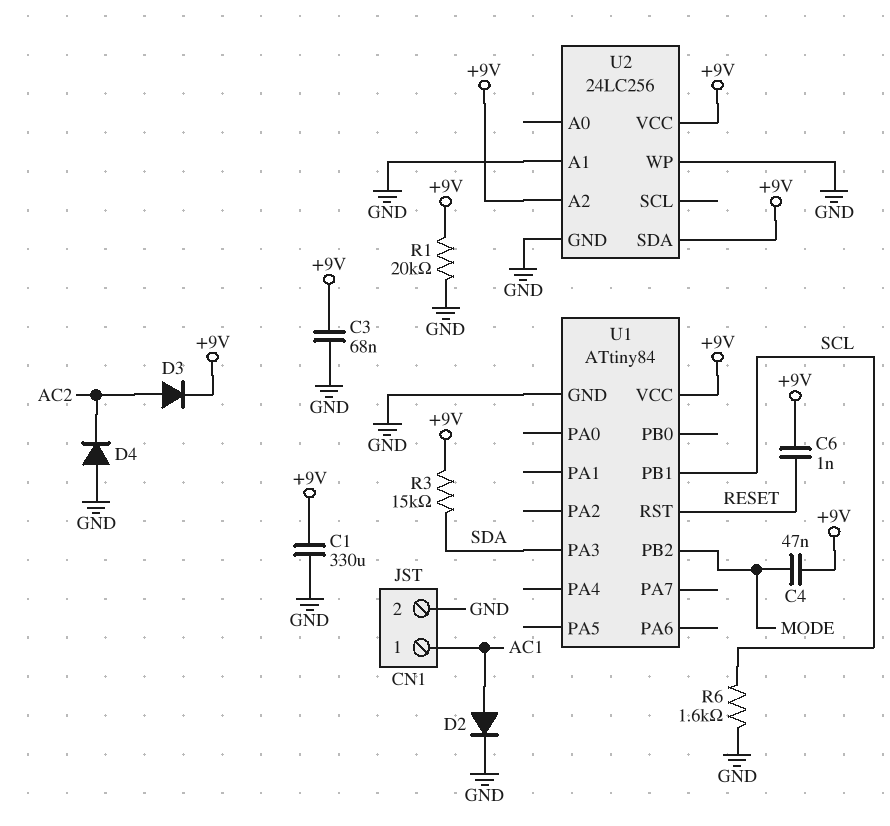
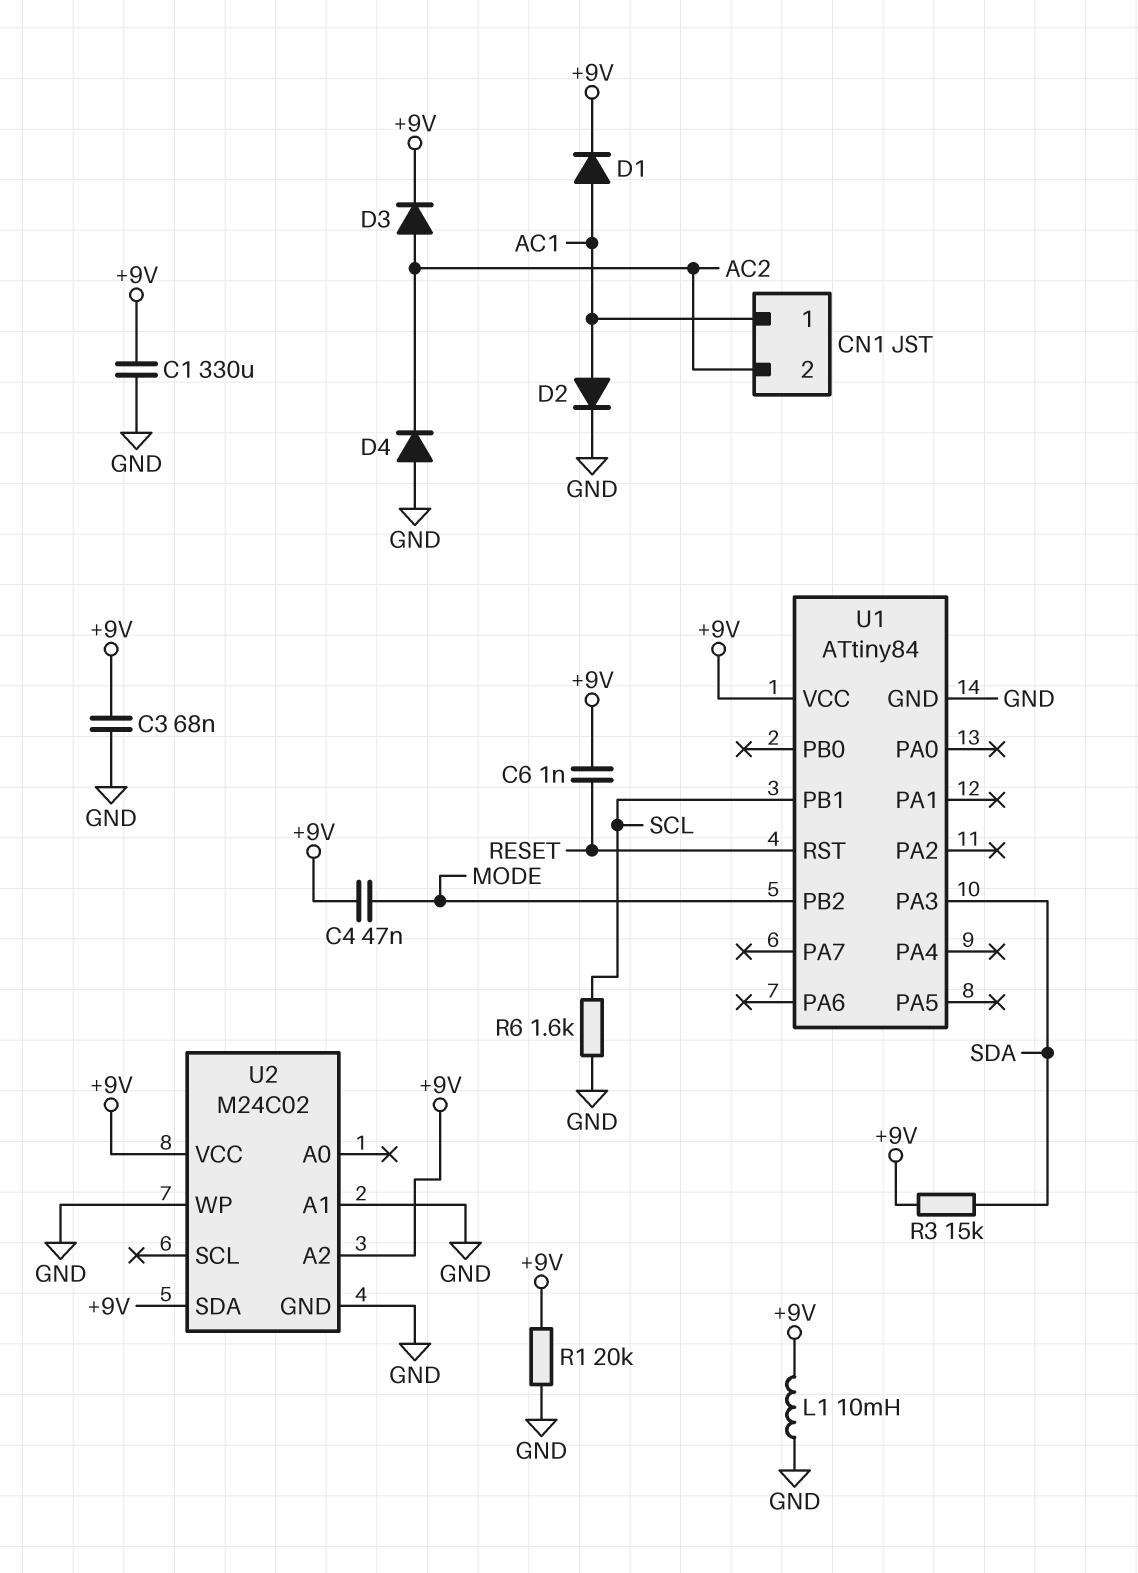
CN1 pin 2: GND -> AC2
D1: none -> diode (A AC1, K +9V)
L1: none -> 10mH (+9V, GND)
U2: 24LC256 -> M24C02

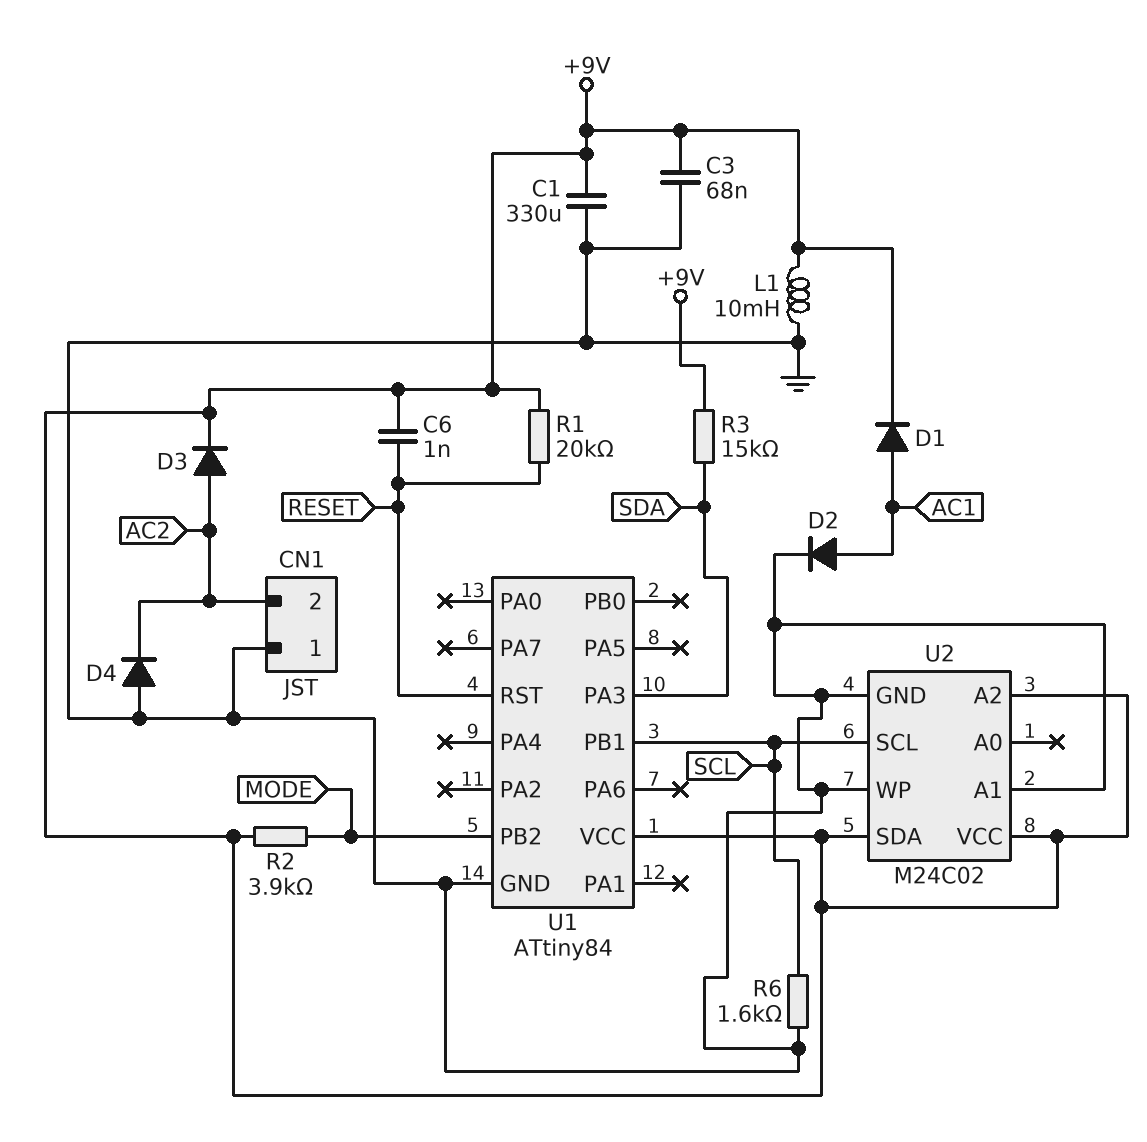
C4: 47nF (+9V, MODE) -> none
CN1 pin 1: AC1 -> GND
R1: 20k (+9V, GND) -> 20k (+9V, RESET)
R2: none -> 3.9k (+9V, MODE)
U2 pin SCL: none -> SCL

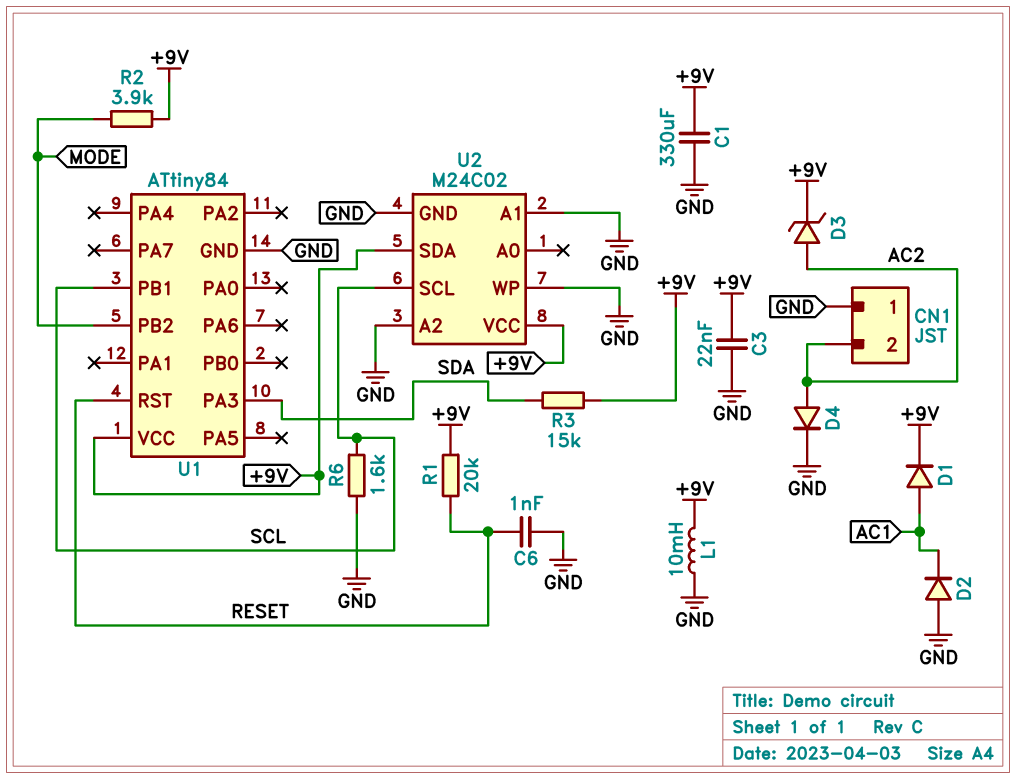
C3: 68nF (+9V, GND) -> 22nF (+9V, GND)
C6: 1nF (+9V, RESET) -> 1nF (GND, RESET)
D2: diode (A AC1, K GND) -> diode (A GND, K AC1)
D3: diode (A AC2, K +9V) -> zener (A AC2, K +9V)
D4: diode (A GND, K AC2) -> diode (A AC2, K GND)
U2 pin A2: +9V -> GND

